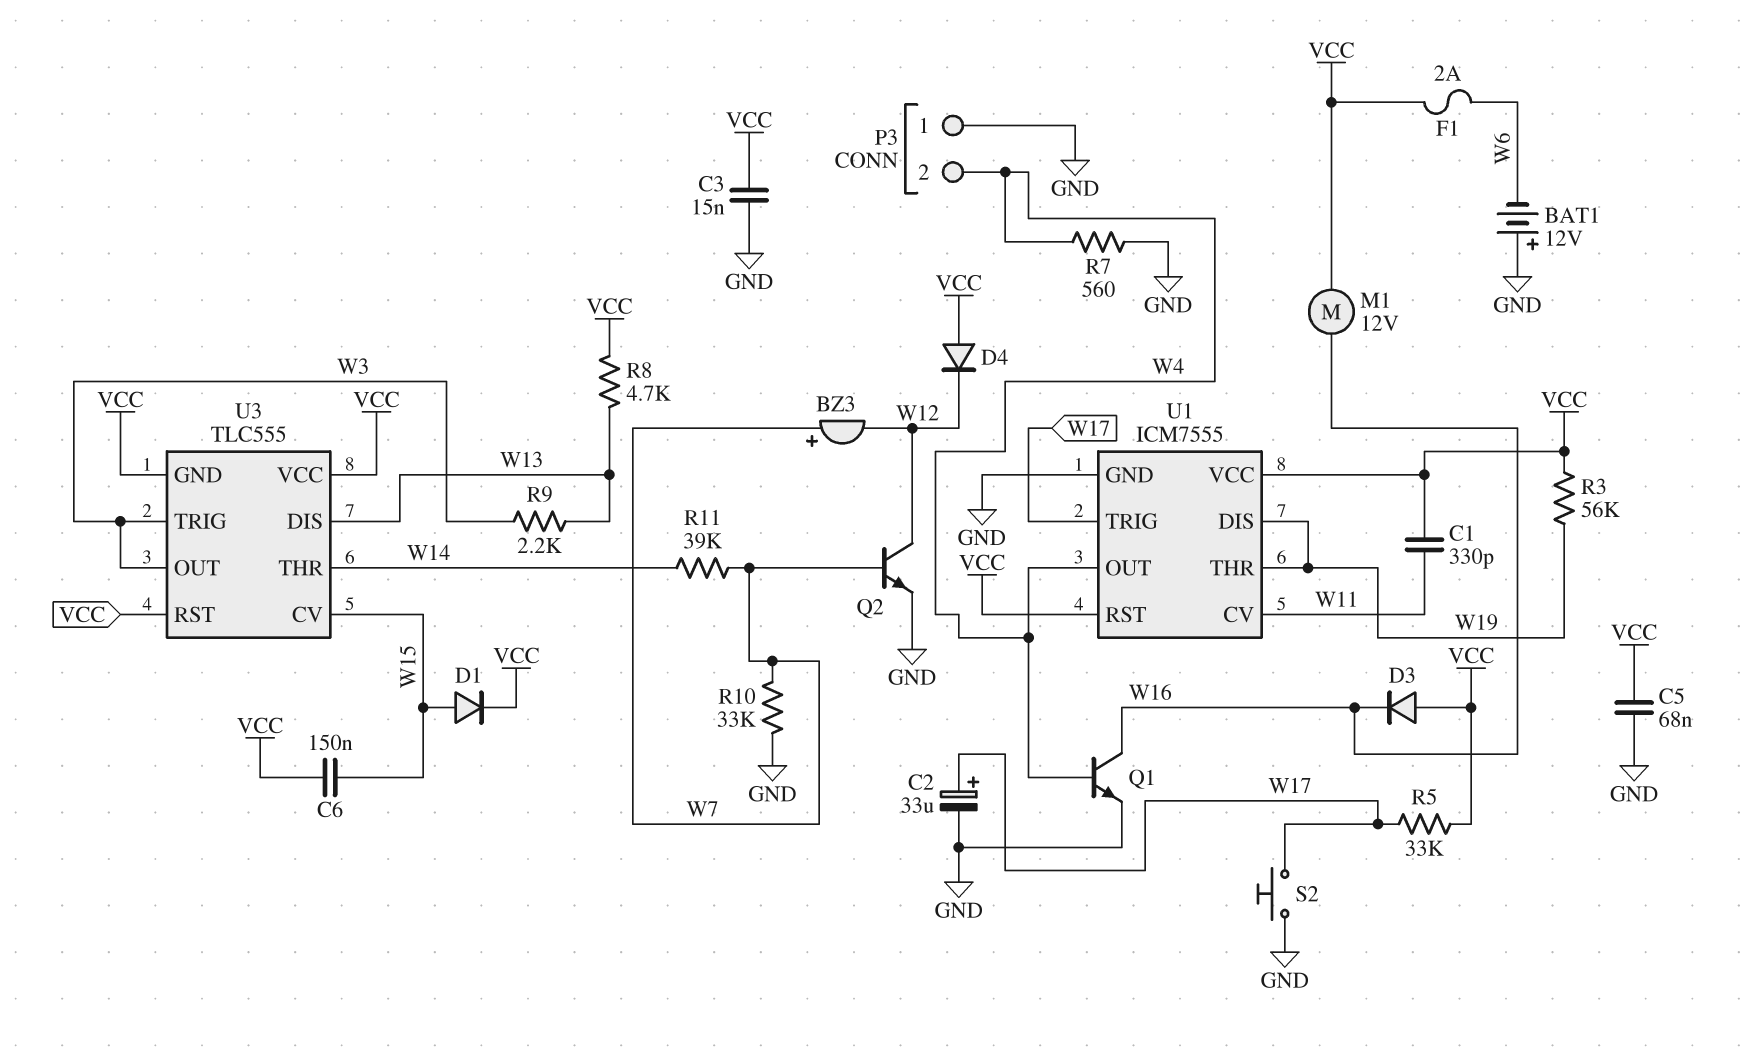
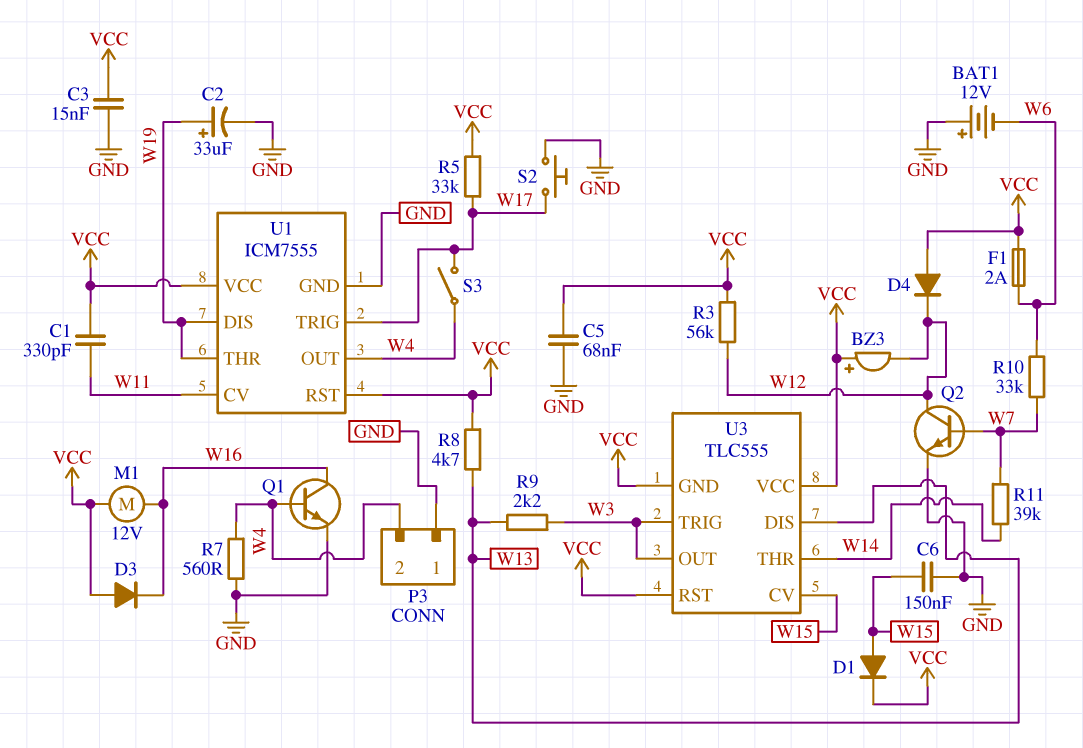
BZ3: buzzer (plus W7, minus W12) -> buzzer (plus VCC, minus W12)
C2: 33uF (plus W17, minus GND) -> 33uF (plus W19, minus GND)
C6: 150nF (VCC, W15) -> 150nF (GND, W15)
R3: 56k (VCC, W19) -> 56k (VCC, W12)
R10: 33k (GND, W7) -> 33k (W6, W7)
S3: none -> switch (W4, W17)

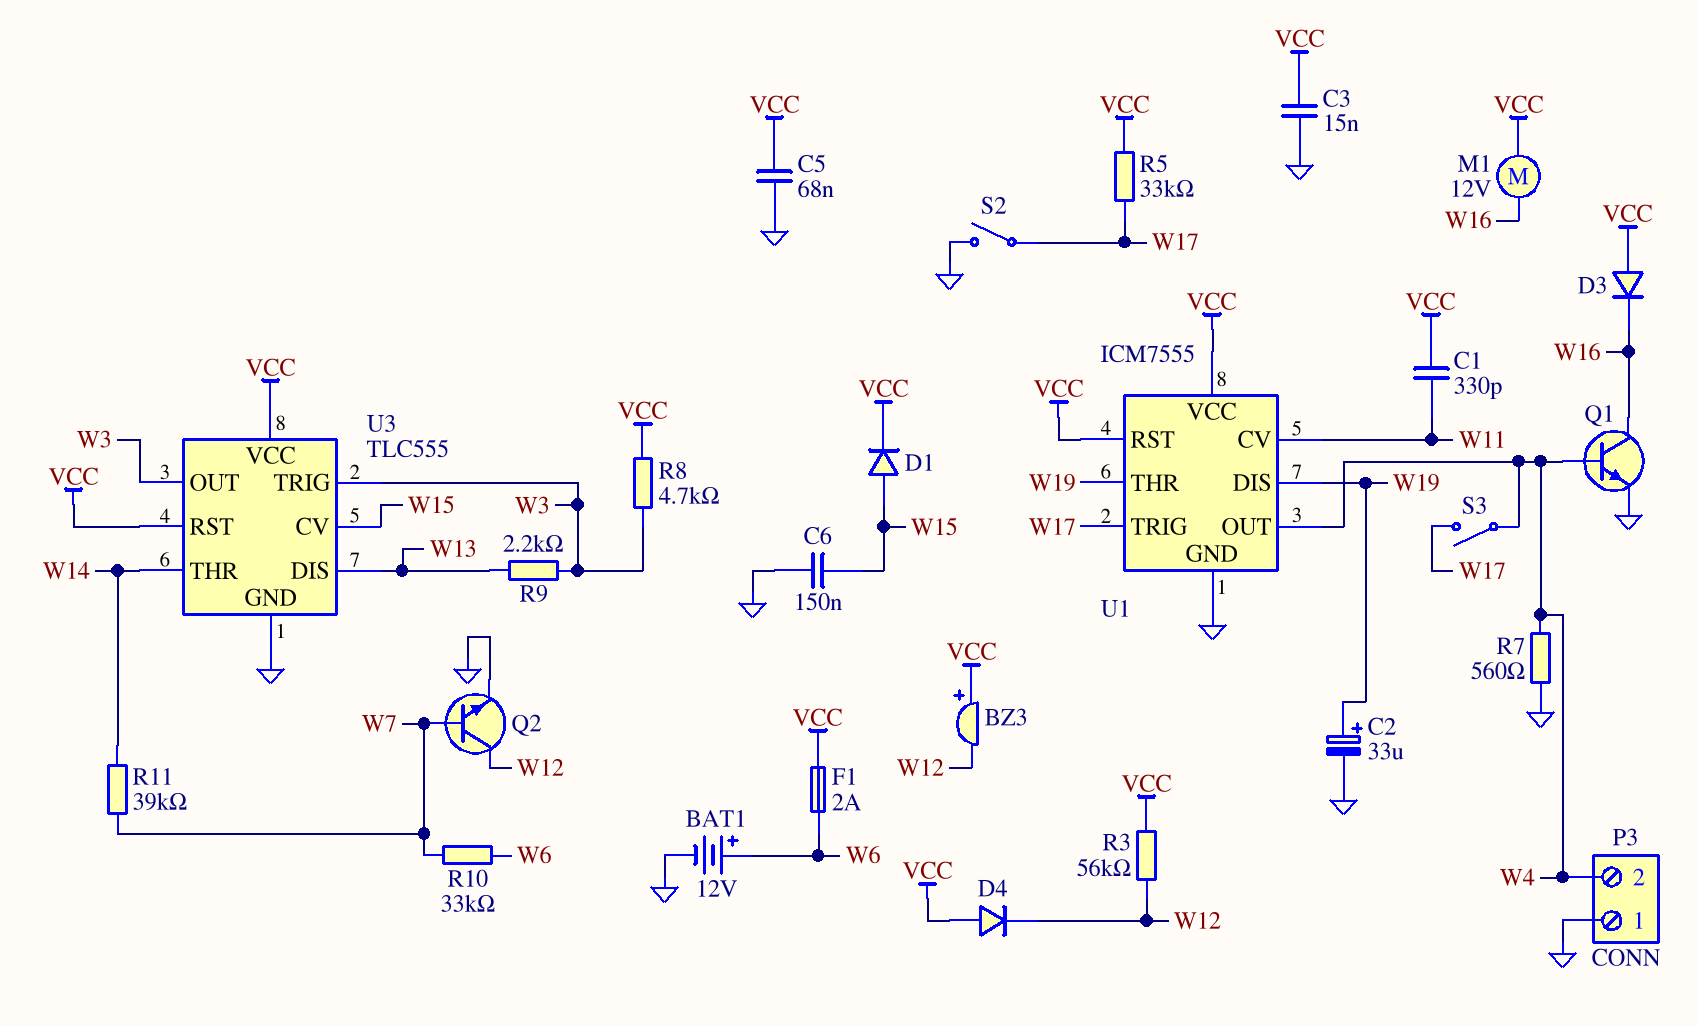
BAT1: 12V (plus GND, minus W6) -> 12V (plus W6, minus GND)
R8: 4.7k (VCC, W13) -> 4.7k (VCC, W3)
S2: button (GND, W17) -> switch (GND, W17)
U3 pin GND: VCC -> GND

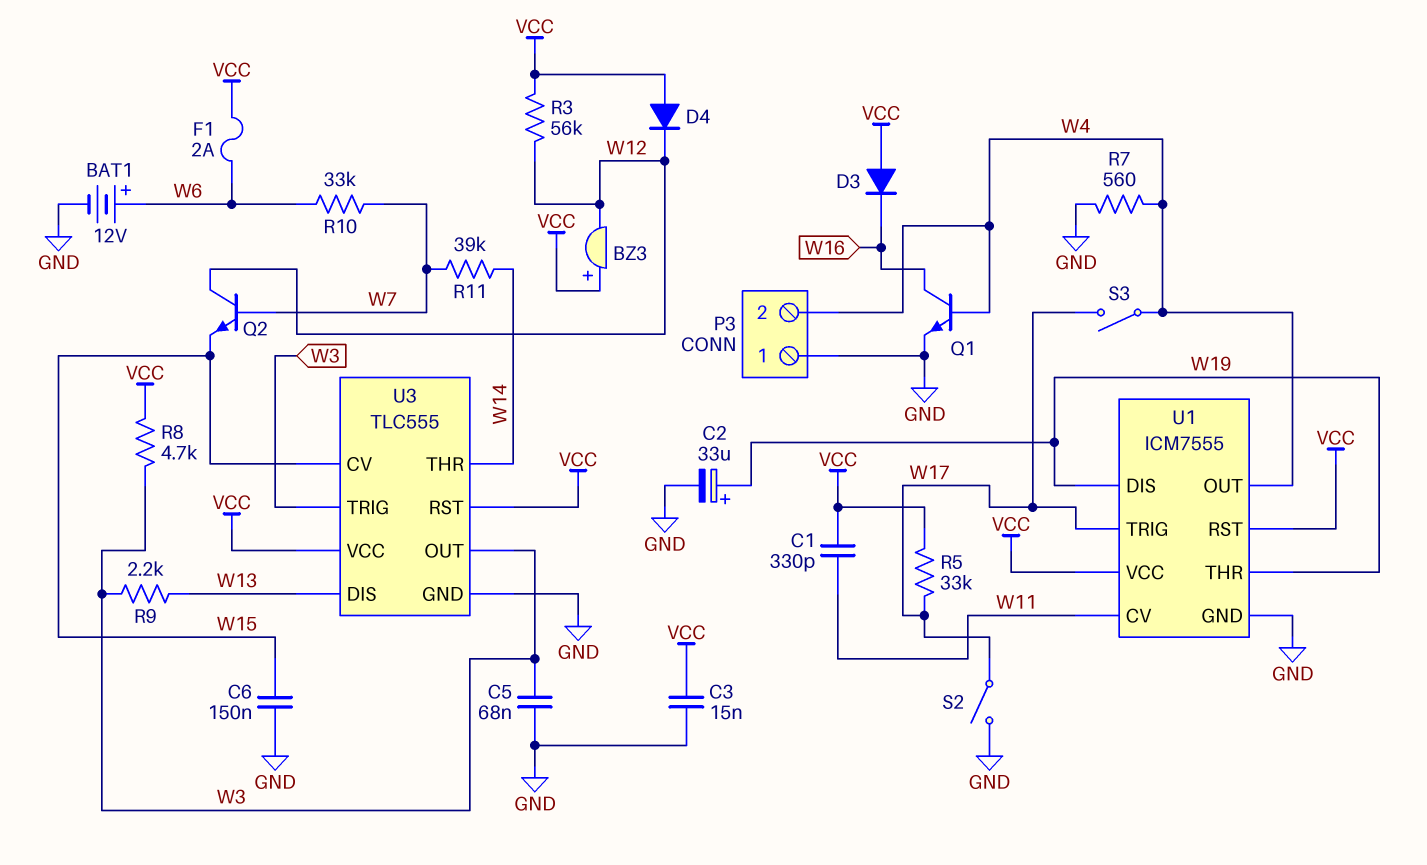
C5: 68nF (GND, VCC) -> 68nF (GND, W3)
D1: diode (A W15, K VCC) -> none
M1: motor 12V (VCC, W16) -> none
Q2: NPN (B W7, C W12, E GND) -> NPN (B W7, C W12, E W15)

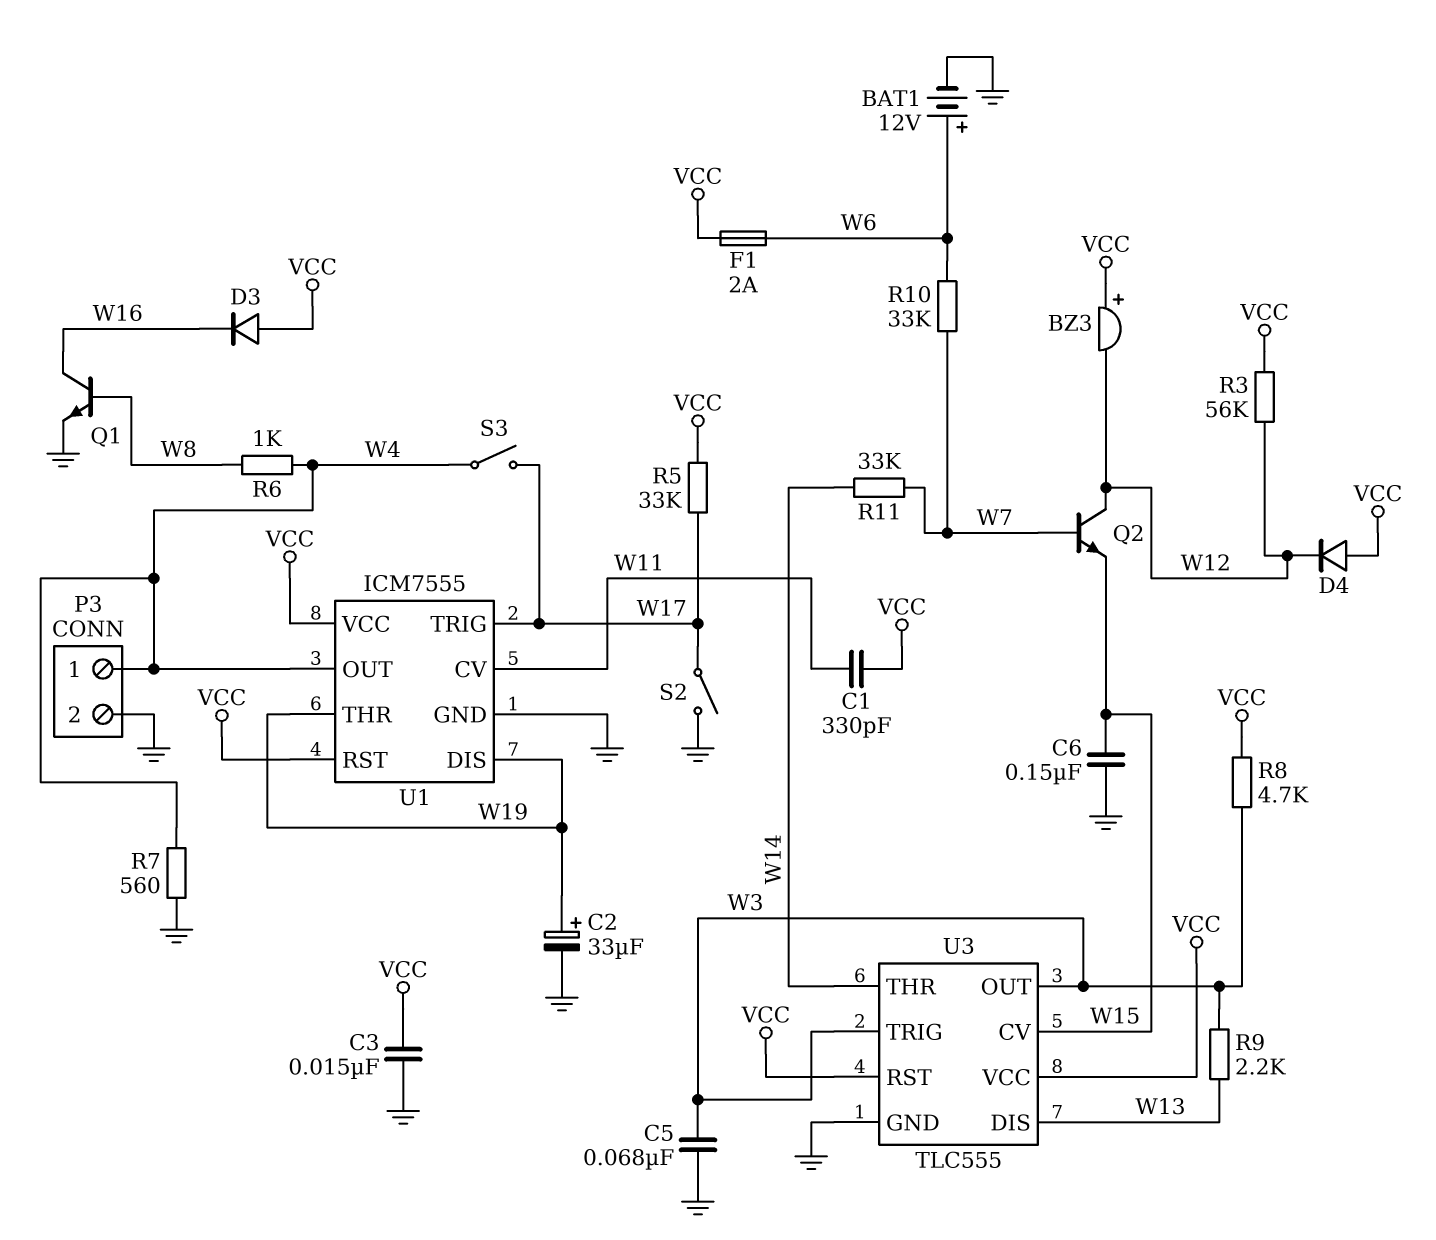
P3 pin 1: GND -> W4
P3 pin 2: W4 -> GND
Q1: NPN (B W4, C W16, E GND) -> NPN (B W8, C W16, E GND)
R6: none -> 1k (W4, W8)
R11: 39k (W7, W14) -> 33k (W7, W14)

